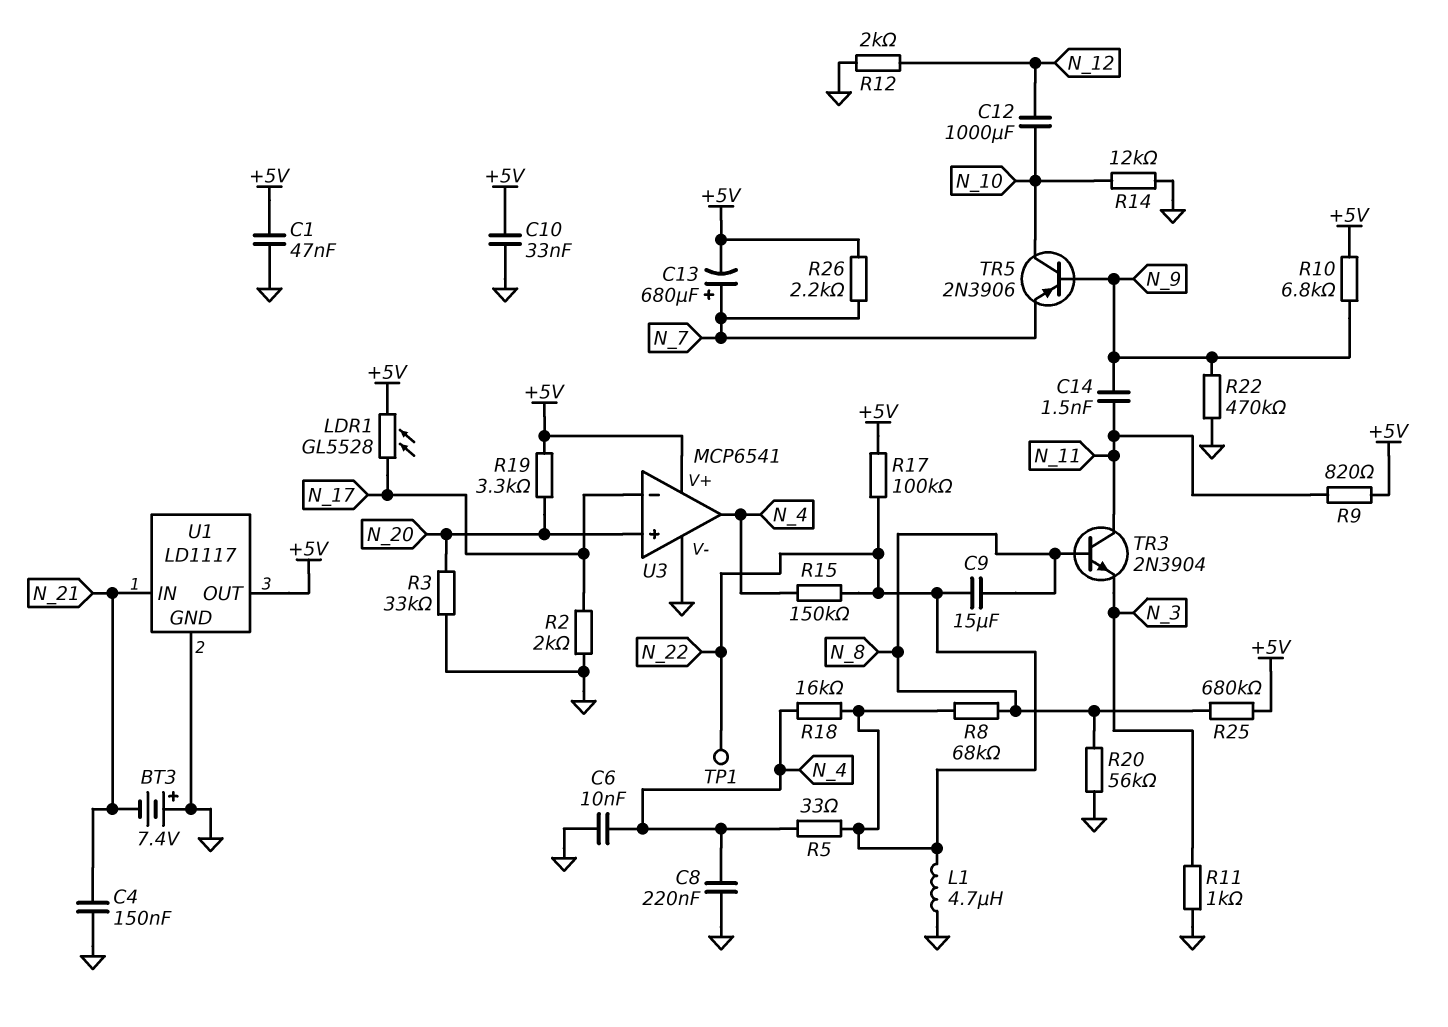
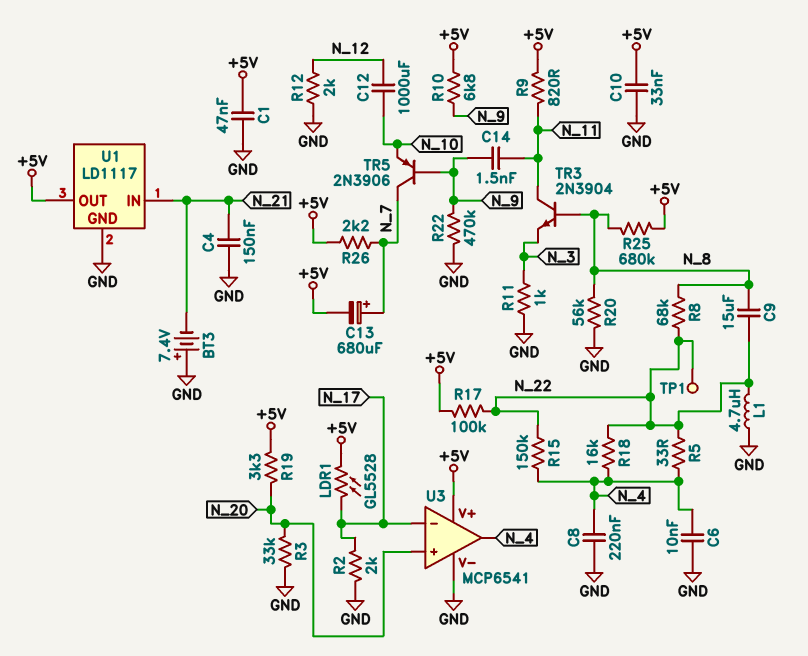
R14: 12k (GND, N_10) -> none
TR5: PNP 2N3906 (B N_9, C N_10, E N_7) -> PNP 2N3906 (B N_9, C N_7, E N_10)

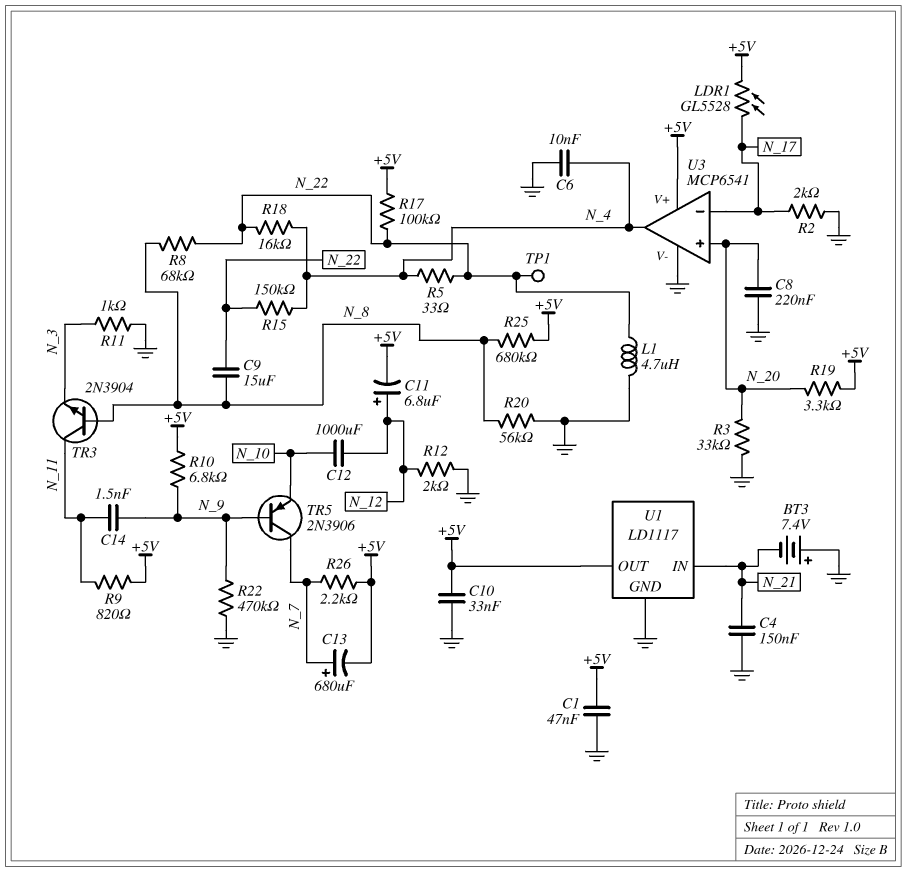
C8: 220nF (GND, N_4) -> 220nF (GND, N_20)
C11: none -> 6.8uF (plus N_12, minus +5V)

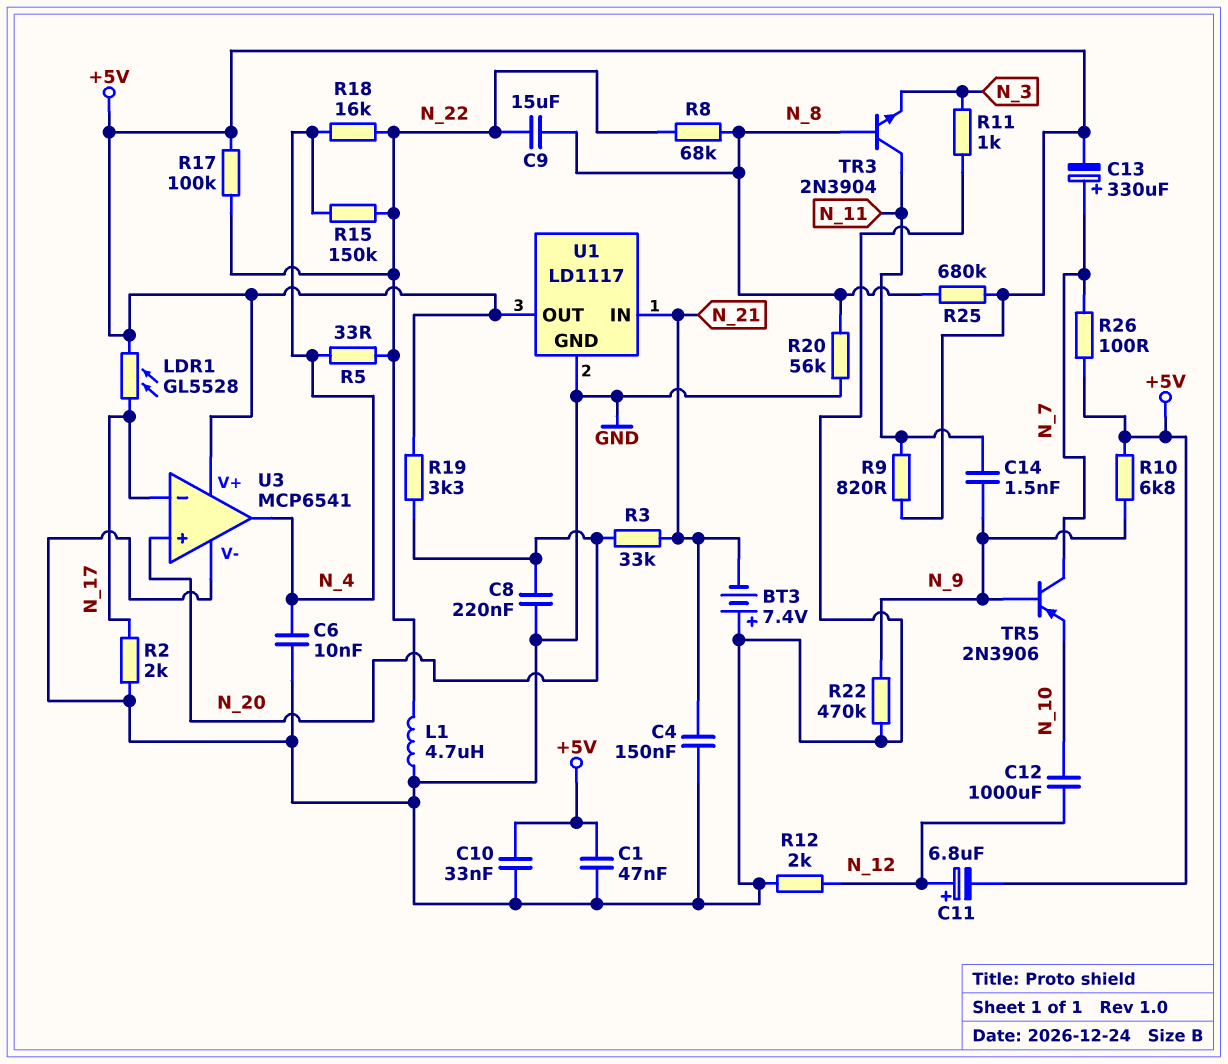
C13: 680uF (plus N_7, minus +5V) -> 330uF (plus N_7, minus +5V)
R3: 33k (GND, N_20) -> 33k (N_20, N_21)
R26: 2.2k (+5V, N_7) -> 100 (+5V, N_7)
TP1: test point (N_22) -> none

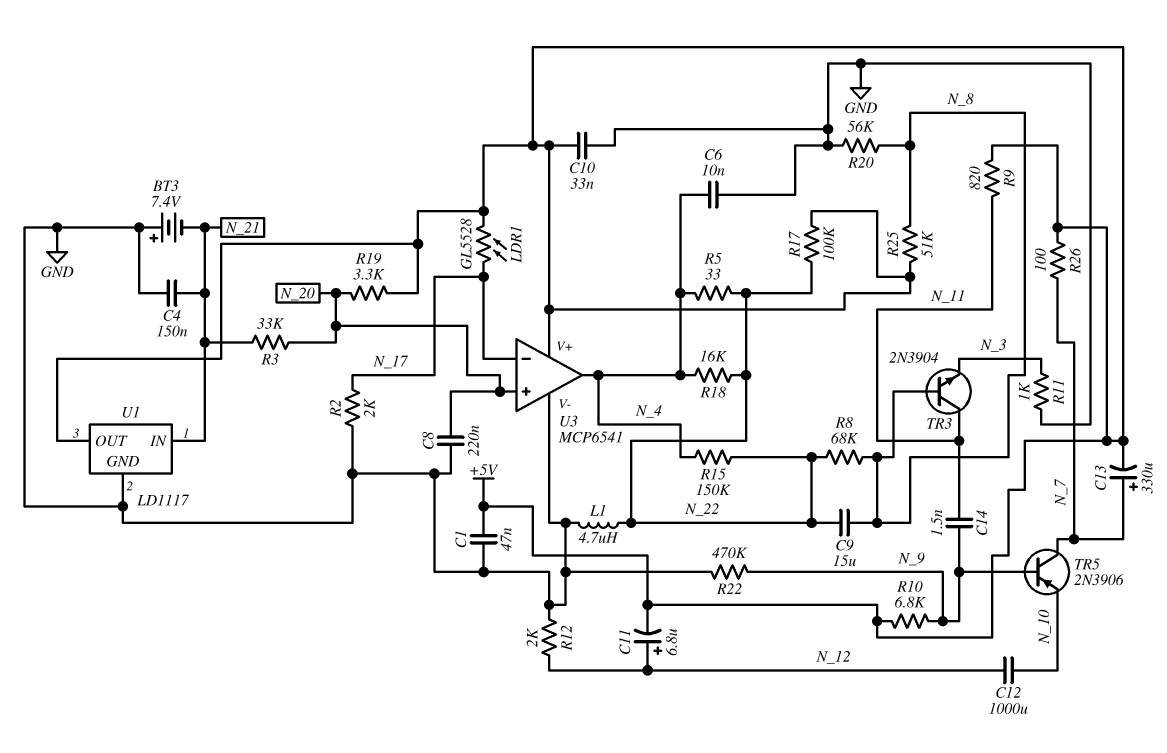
R25: 680k (+5V, N_8) -> 51k (+5V, N_8)

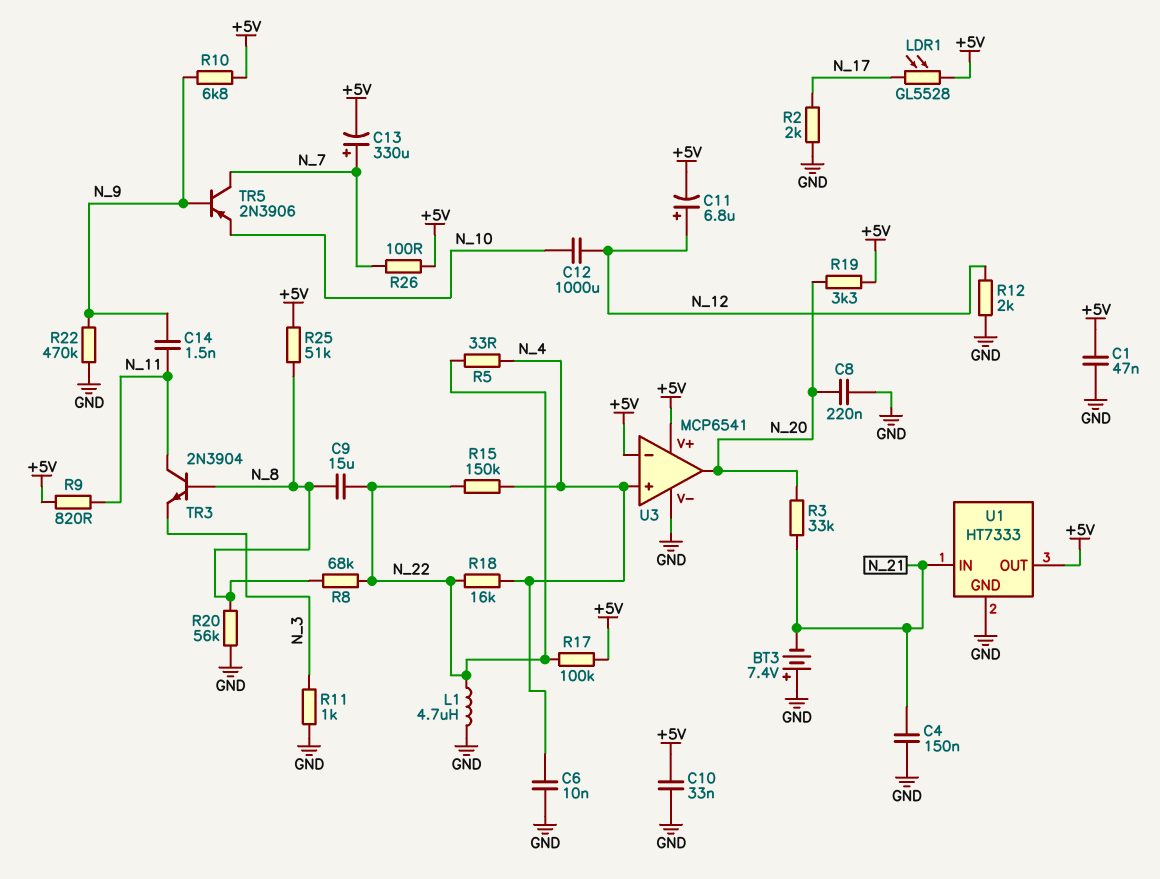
U1: LD1117 -> HT7333
U3 pin in+: N_20 -> N_4
U3 pin in-: N_17 -> +5V
U3 pin out: N_4 -> N_20

